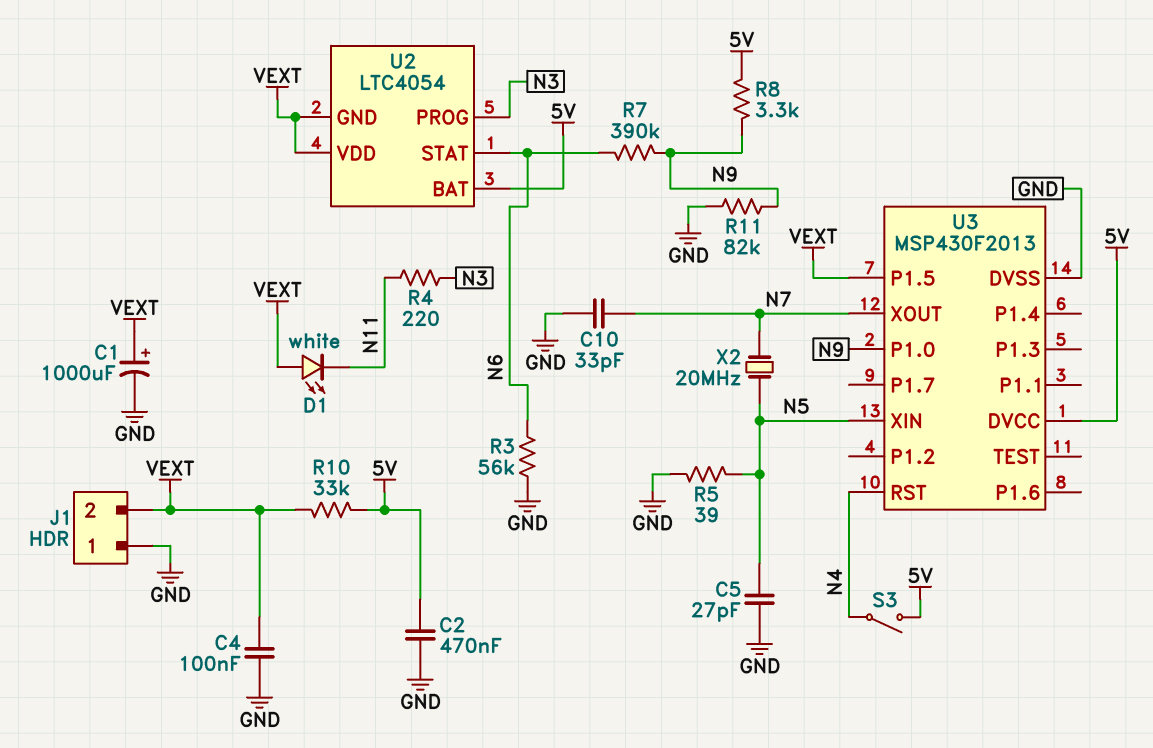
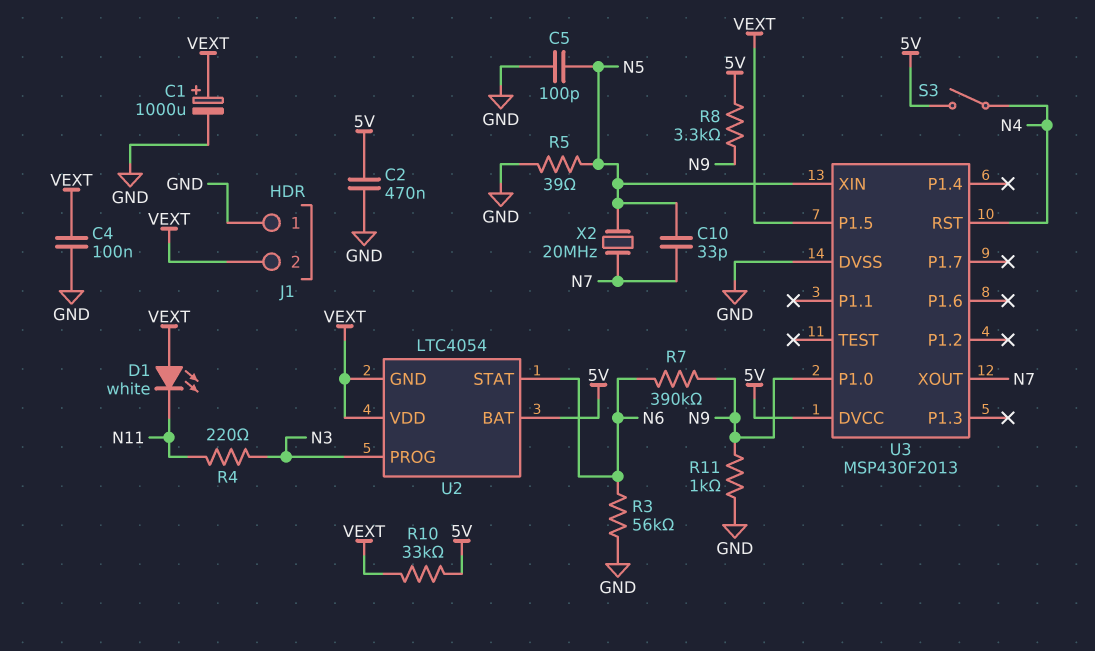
C5: 27pF (GND, N5) -> 100pF (GND, N5)
C10: 33pF (GND, N7) -> 33pF (N5, N7)
R11: 82k (GND, N9) -> 1k (GND, N9)

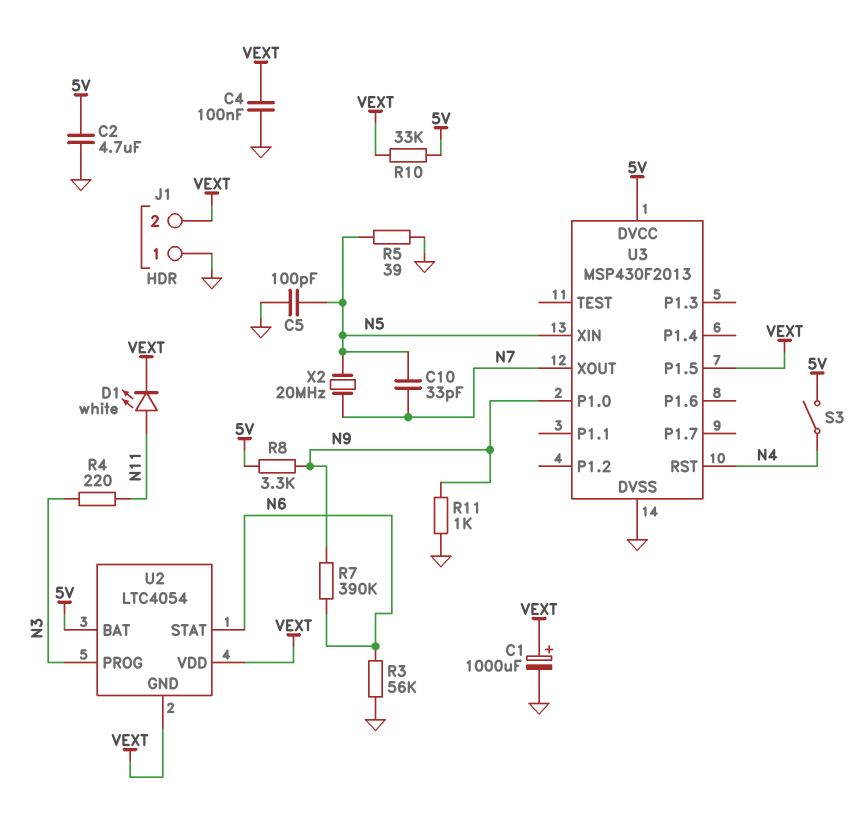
C2: 470nF (5V, GND) -> 4.7uF (5V, GND)
D1: LED white (A VEXT, K N11) -> LED white (A N11, K VEXT)

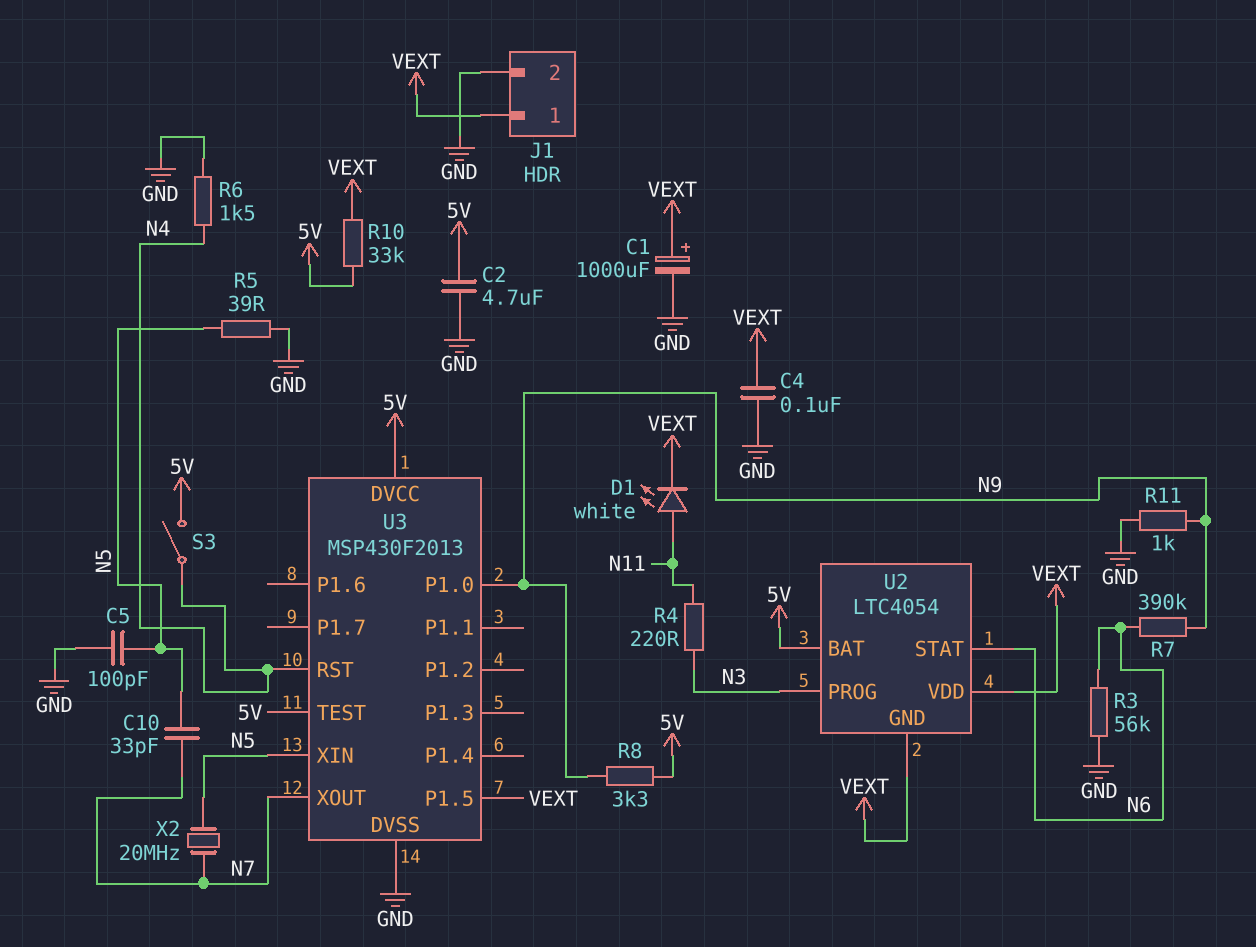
J1 pin 1: GND -> VEXT
J1 pin 2: VEXT -> GND
R6: none -> 1.5k (GND, N4)
U3 pin TEST: none -> 5V

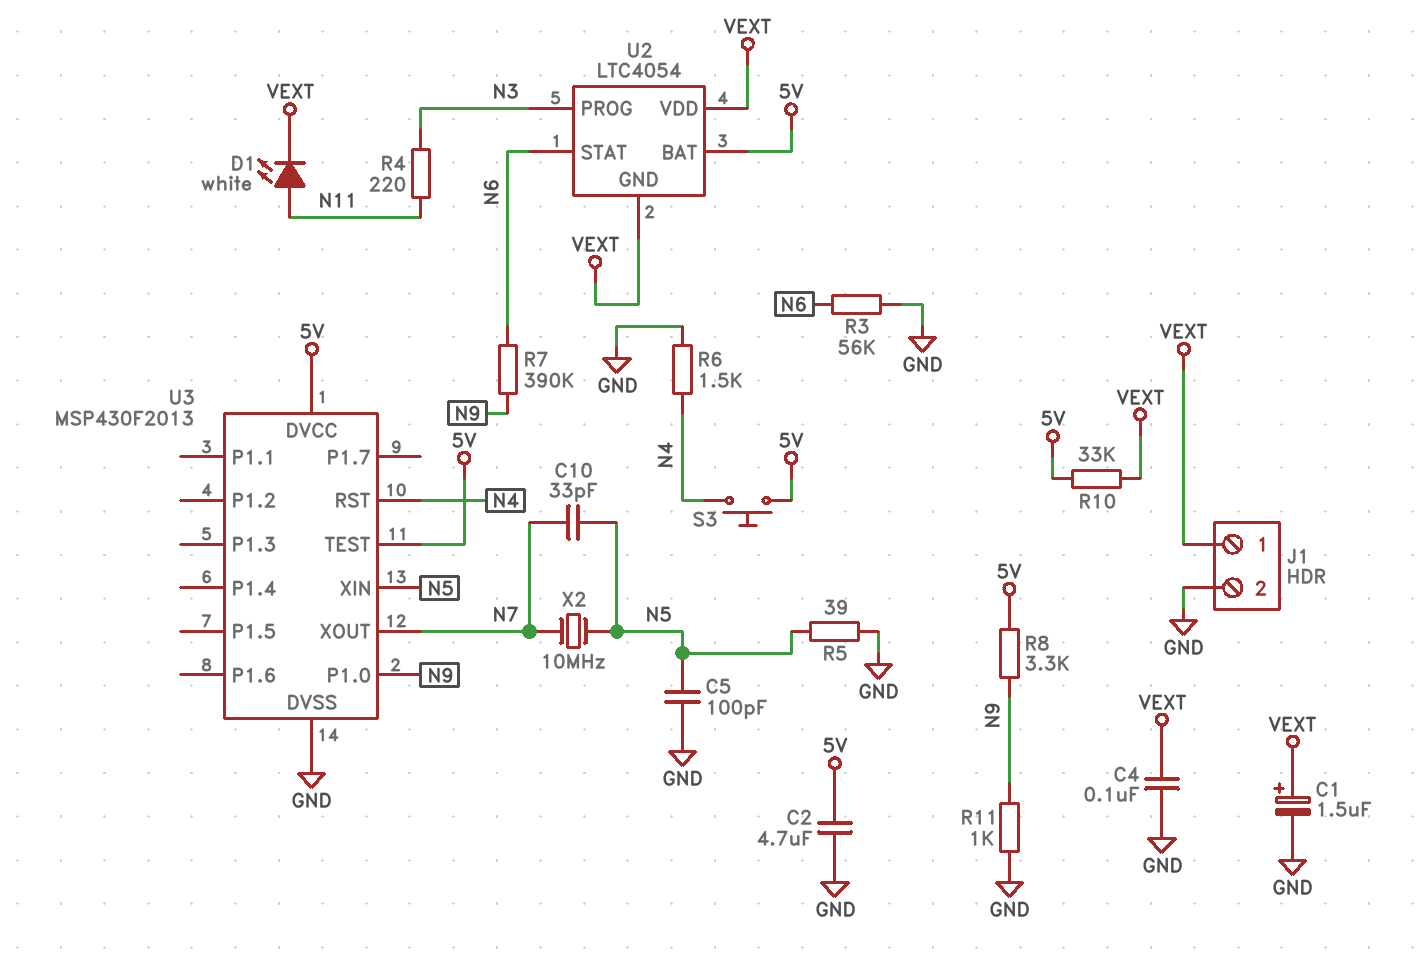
C1: 1000uF (plus VEXT, minus GND) -> 1.5uF (plus VEXT, minus GND)
S3: switch (5V, N4) -> button (5V, N4)
U3 pin P1.5: VEXT -> none
X2: 20MHz (N5, N7) -> 10MHz (N5, N7)

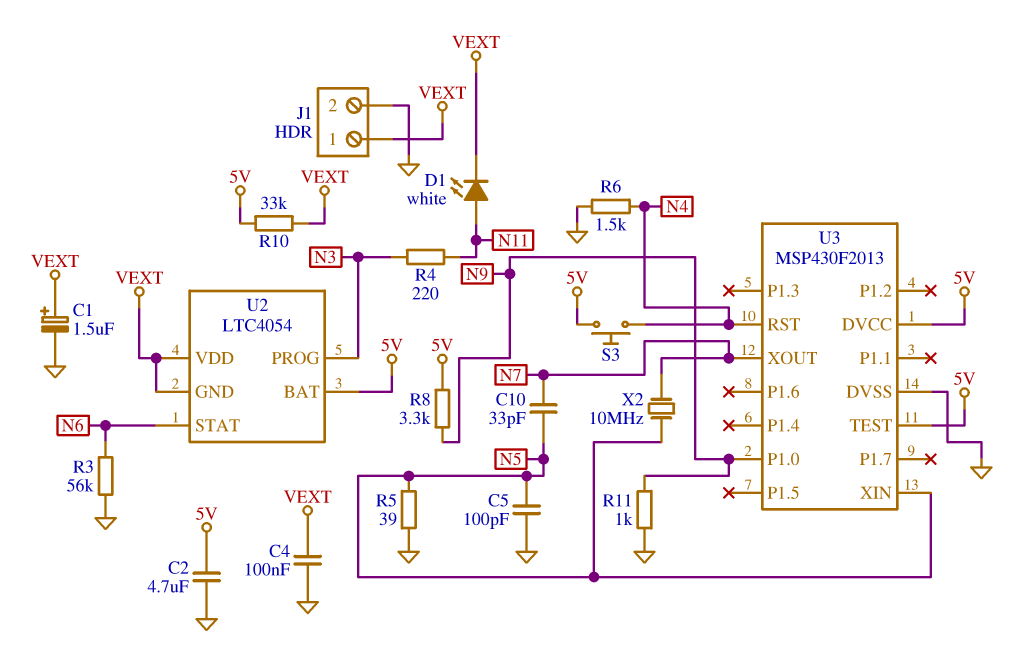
R7: 390k (N6, N9) -> none

